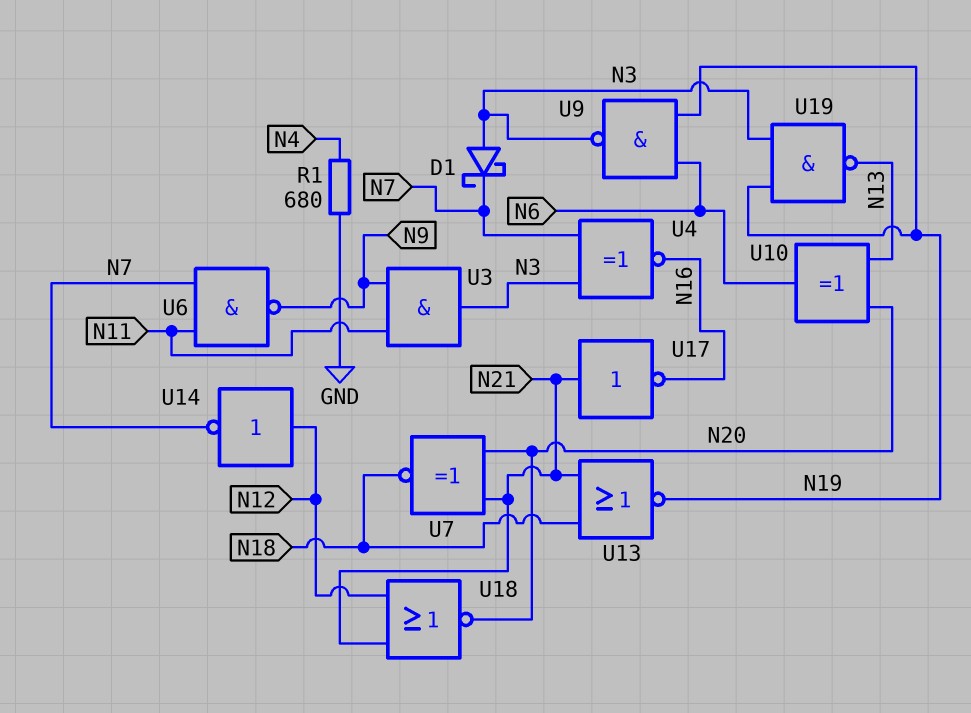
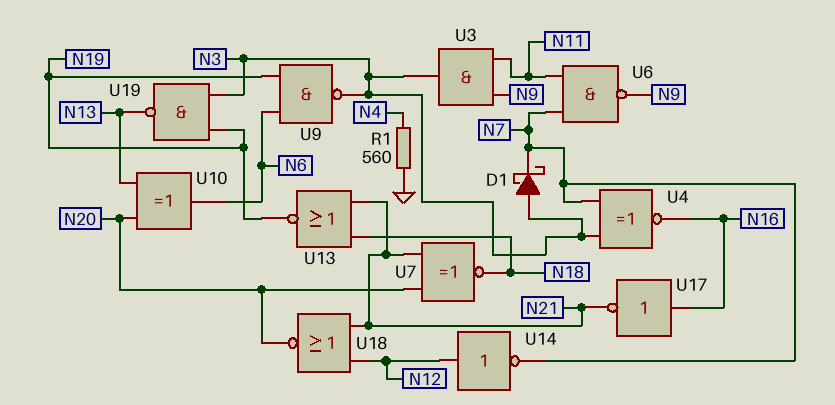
R1: 680 (GND, N4) -> 560 (GND, N4)
U17: NOT (in N21, out N16) -> NOT (in N16, out N21)

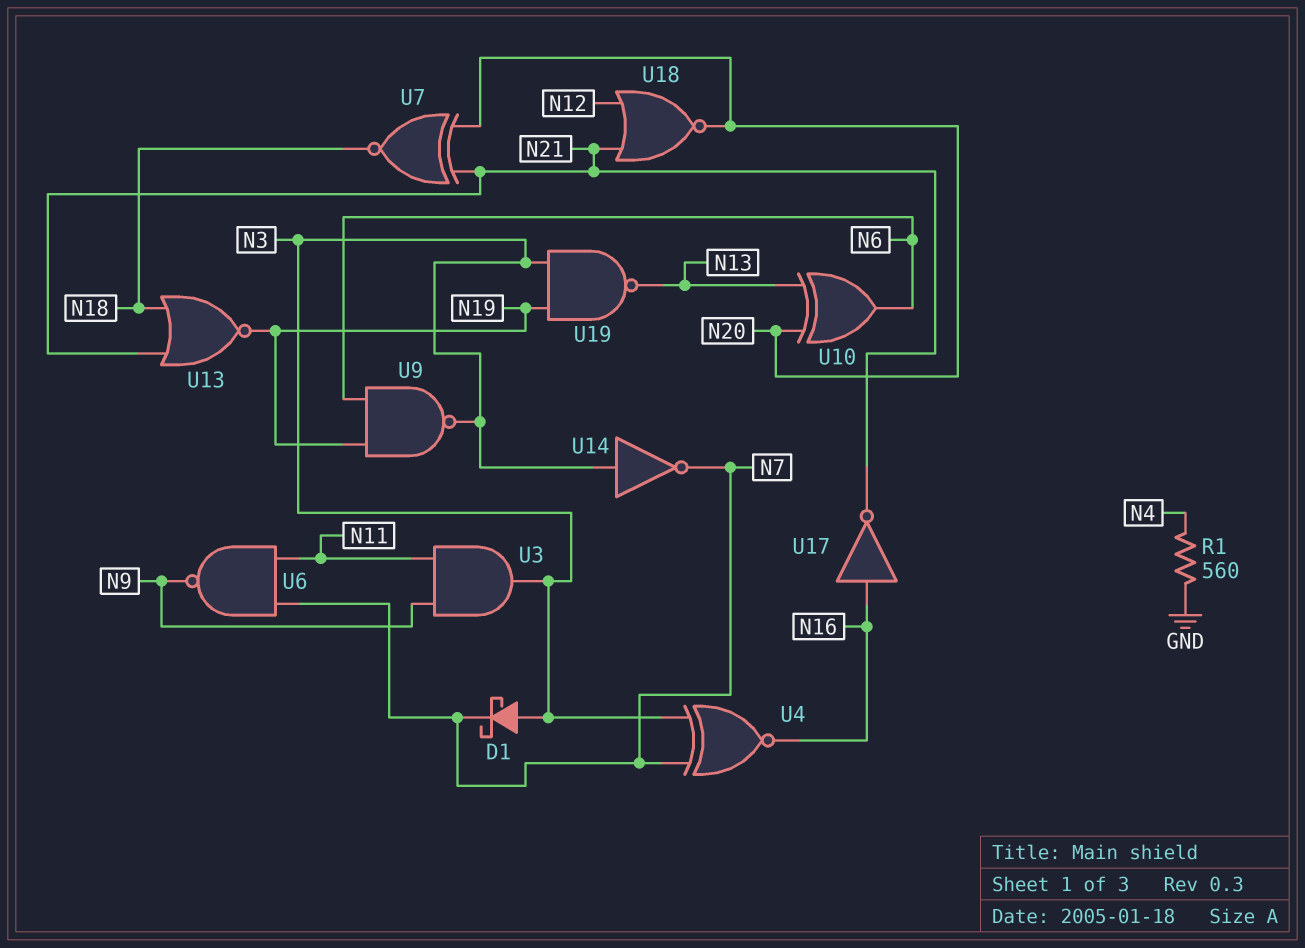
U14: NOT (in N12, out N7) -> NOT (in N3, out N7)

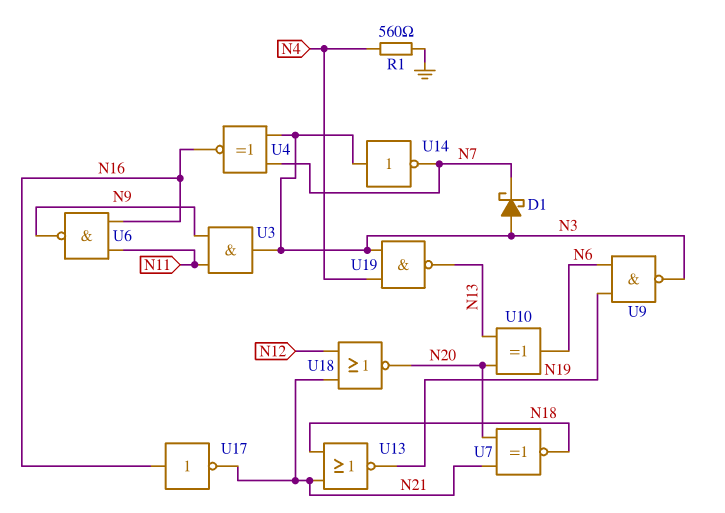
U6: NAND (in N7, in N11, out N9) -> NAND (in N11, in N16, out N9)
U19: NAND (in N3, in N19, out N13) -> NAND (in N3, in N4, out N13)

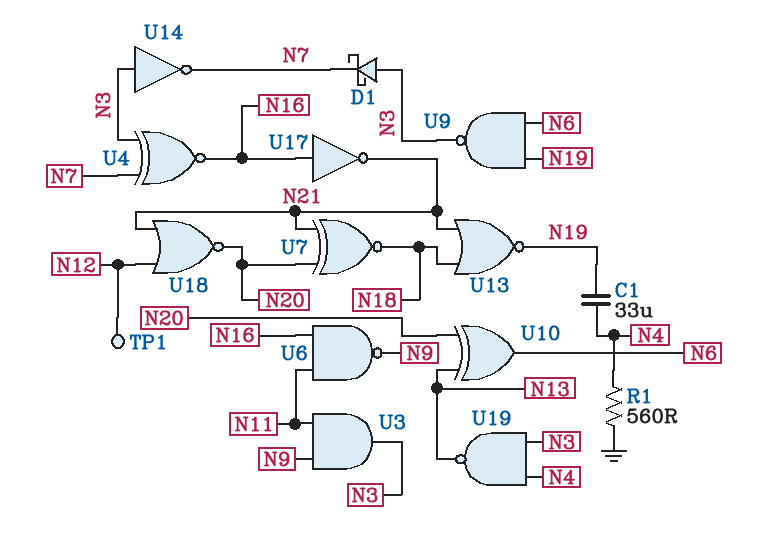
C1: none -> 33uF (N4, N19)
TP1: none -> test point (N12)

